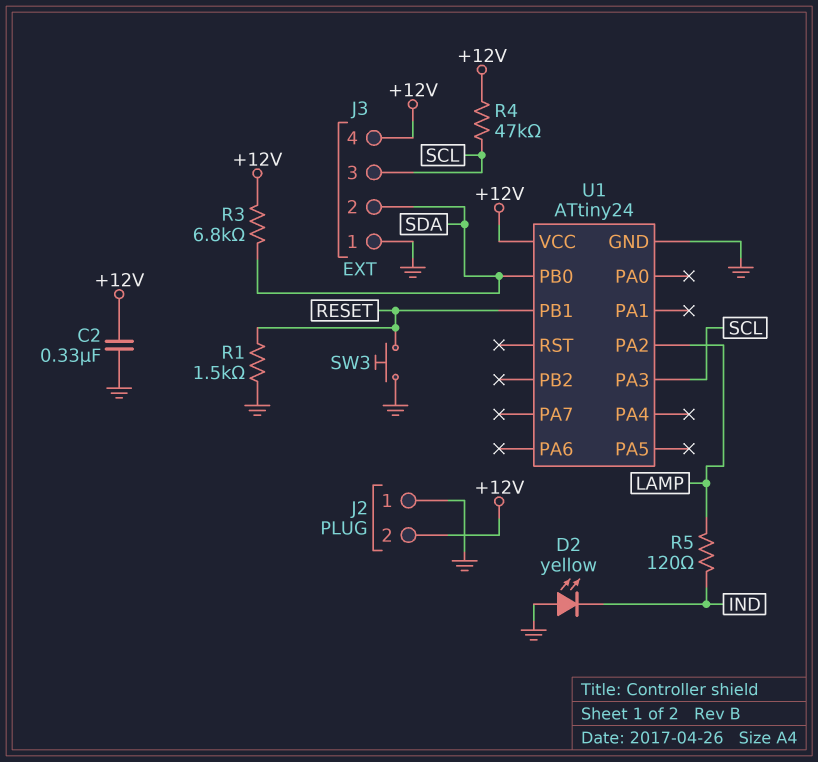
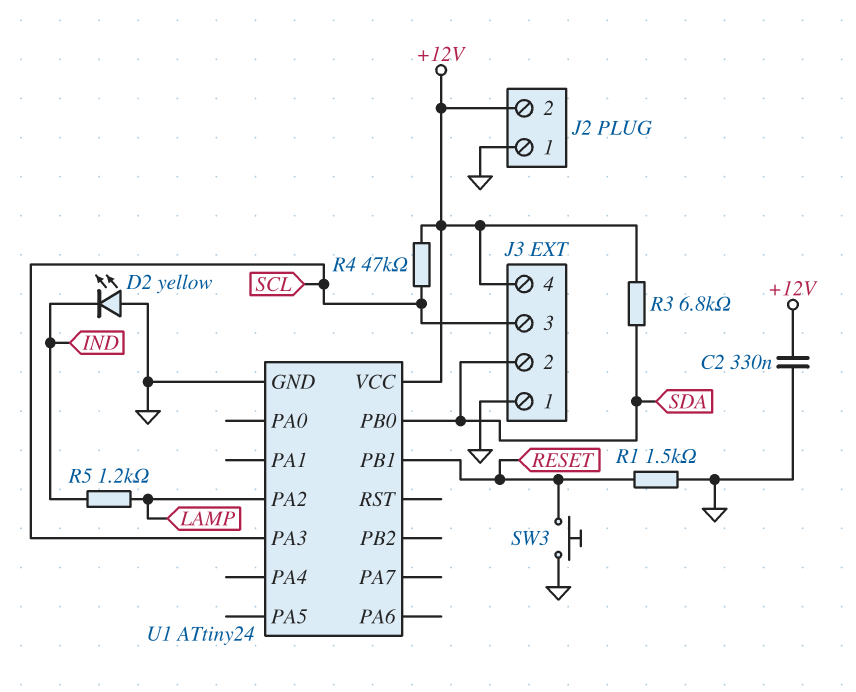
R5: 120 (IND, LAMP) -> 1.2k (IND, LAMP)

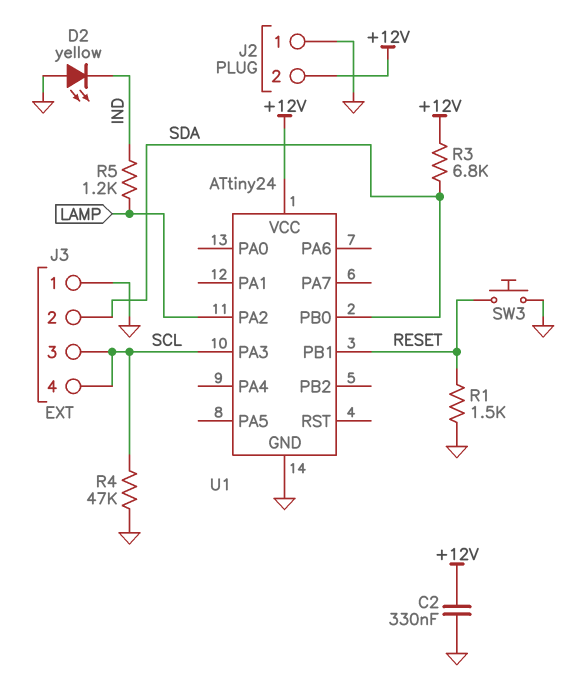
J3 pin 4: +12V -> SCL
R4: 47k (+12V, SCL) -> 47k (GND, SCL)

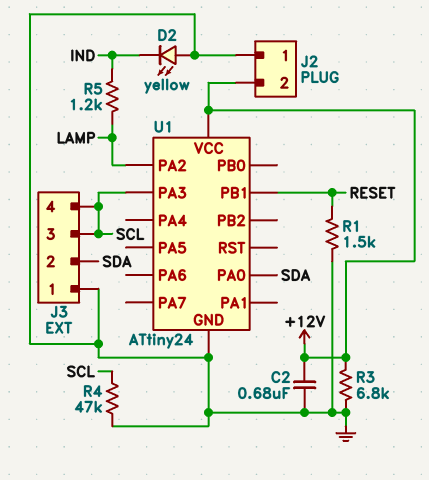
C2: 330nF (+12V, GND) -> 680nF (+12V, GND)
R3: 6.8k (+12V, SDA) -> 6.8k (+12V, GND)
SW3: button (GND, RESET) -> none
U1 pin PA0: none -> SDA
U1 pin PB0: SDA -> none

